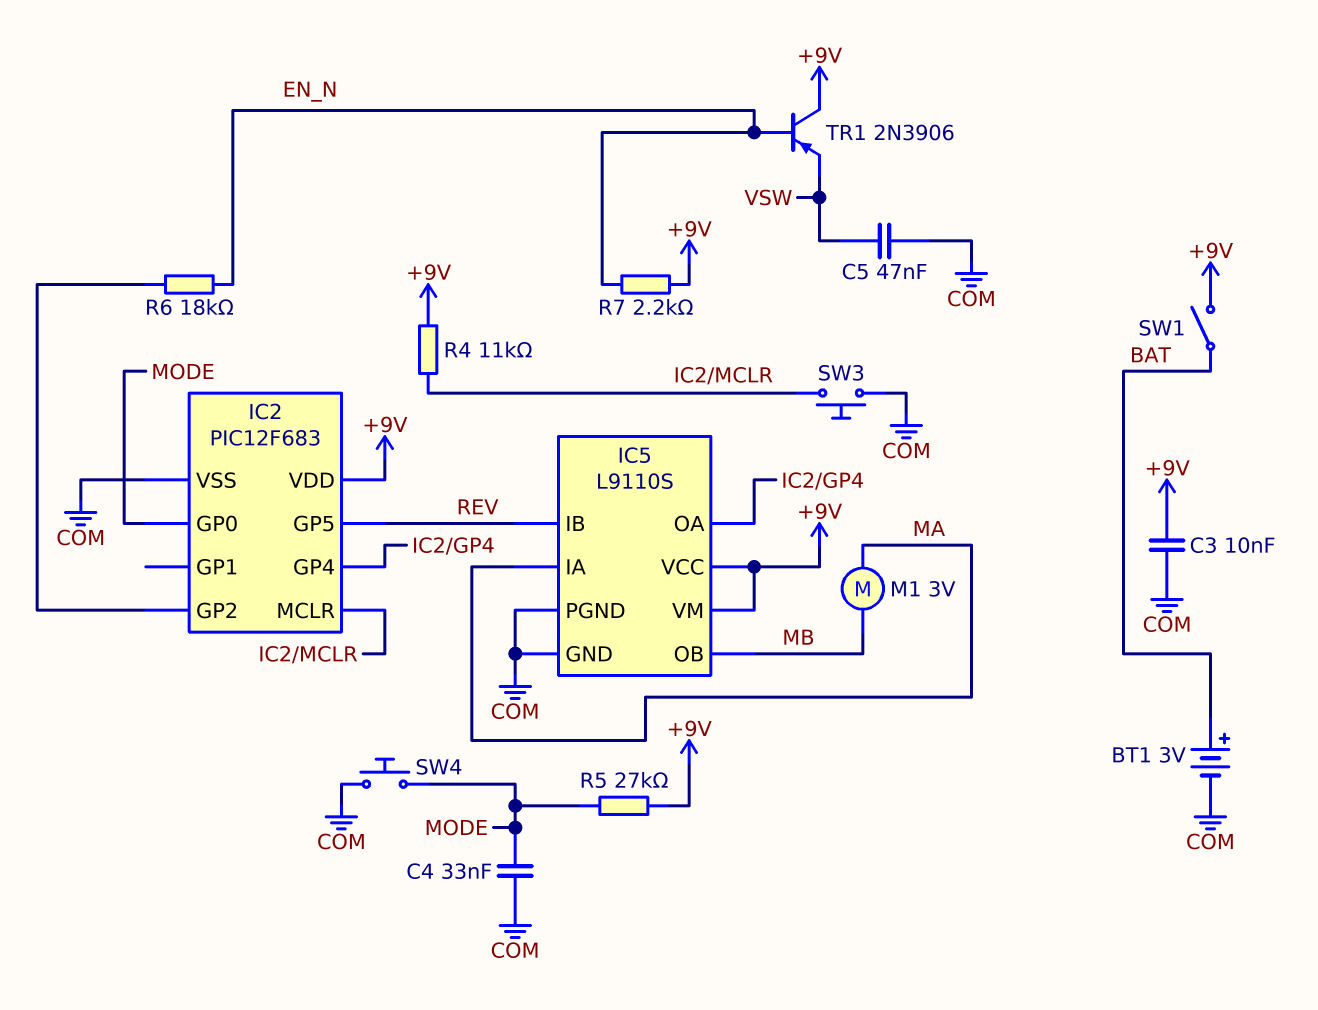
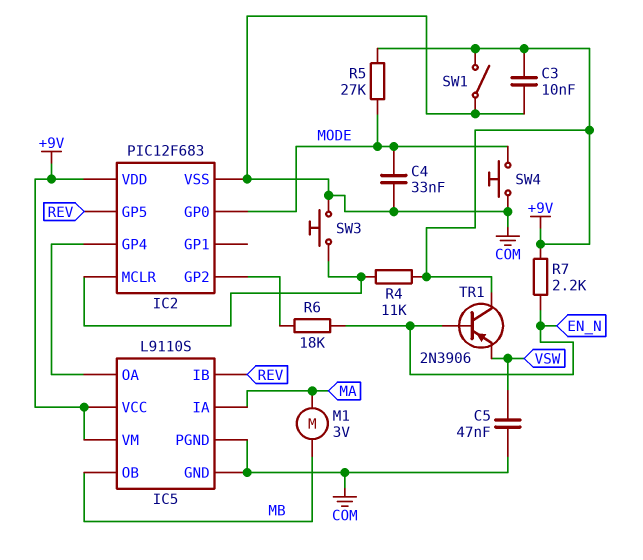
BT1: 3V (plus BAT, minus COM) -> none
SW1: switch (+9V, BAT) -> switch (+9V, COM)

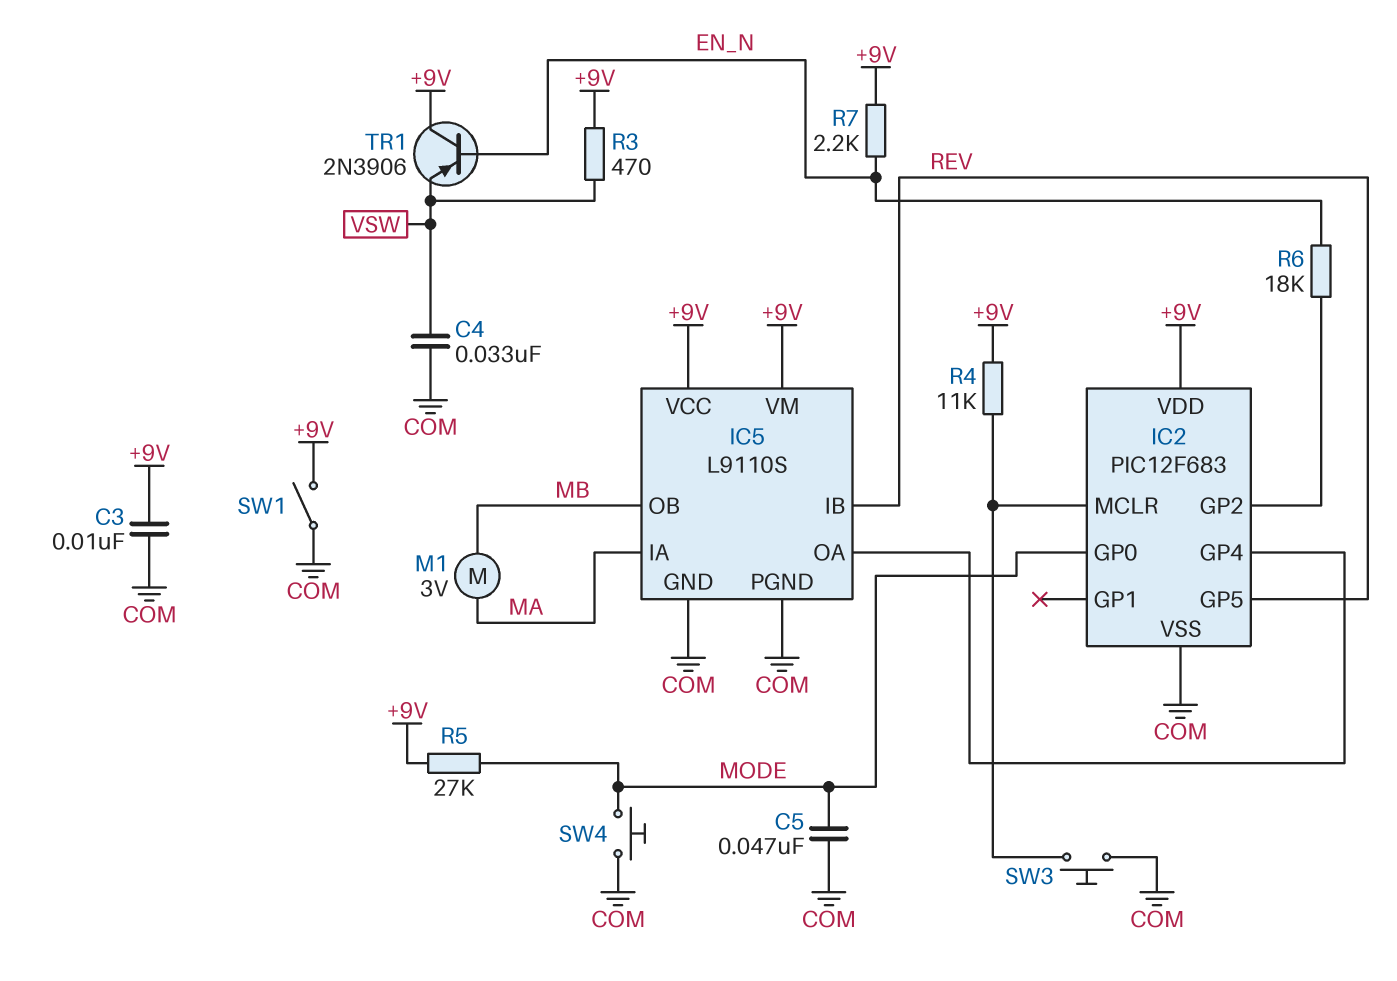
C4: 33nF (COM, MODE) -> 33nF (COM, VSW)
C5: 47nF (COM, VSW) -> 47nF (COM, MODE)
R3: none -> 470 (+9V, VSW)

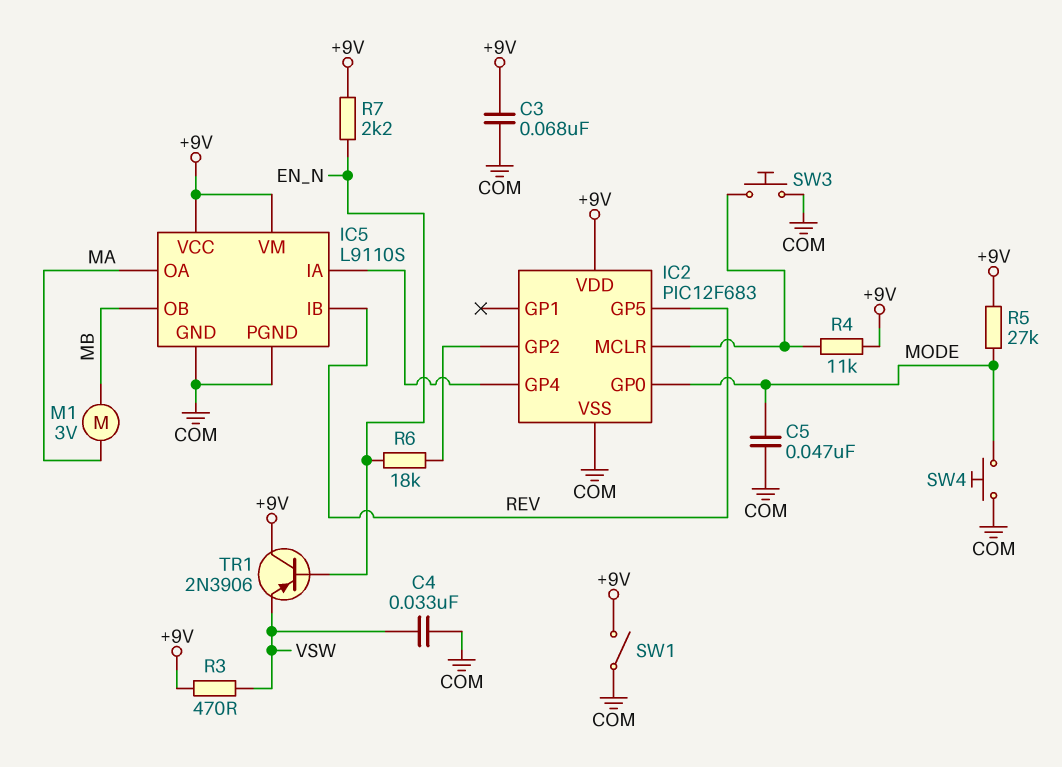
C3: 10nF (+9V, COM) -> 68nF (+9V, COM)
IC5 pin IA: MA -> IC2/GP4
IC5 pin OA: IC2/GP4 -> MA

